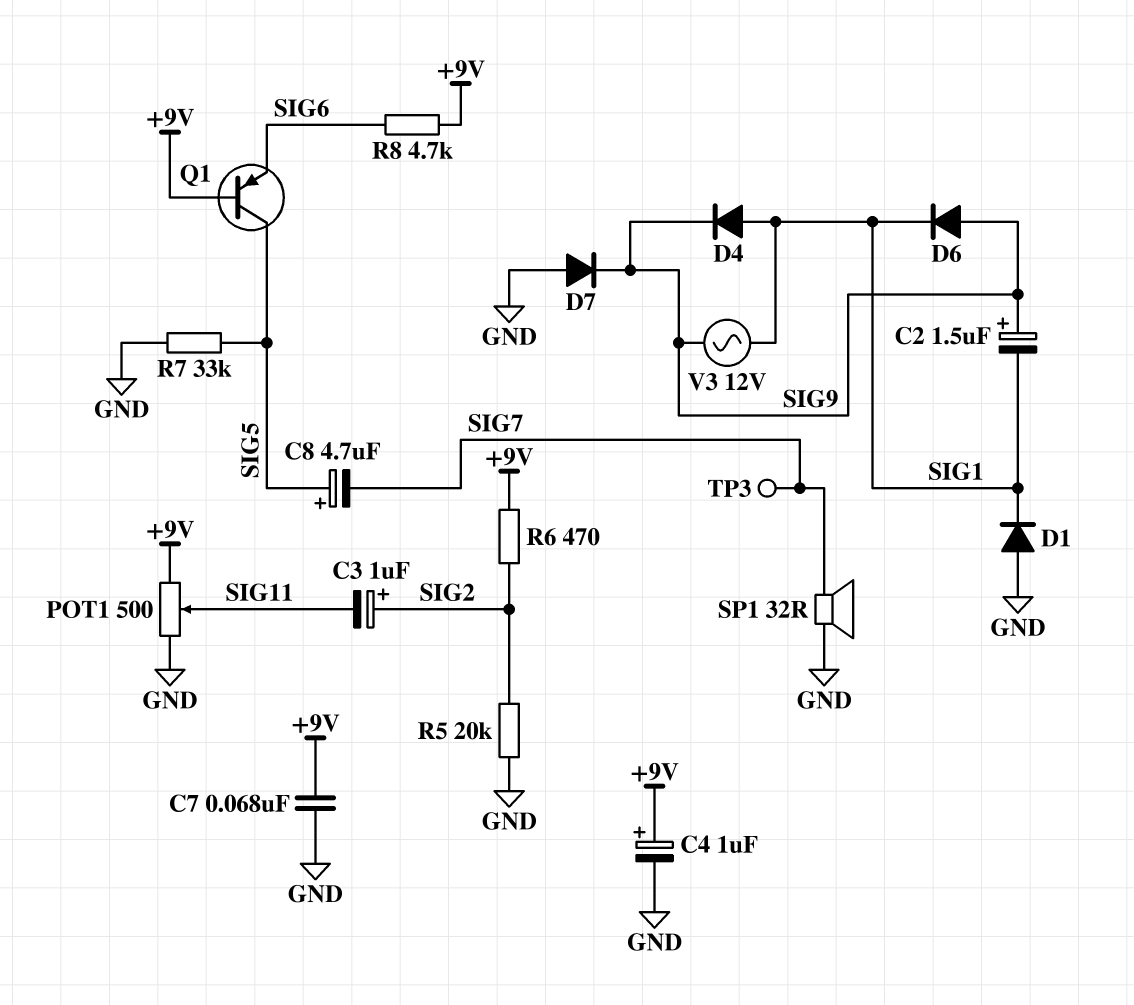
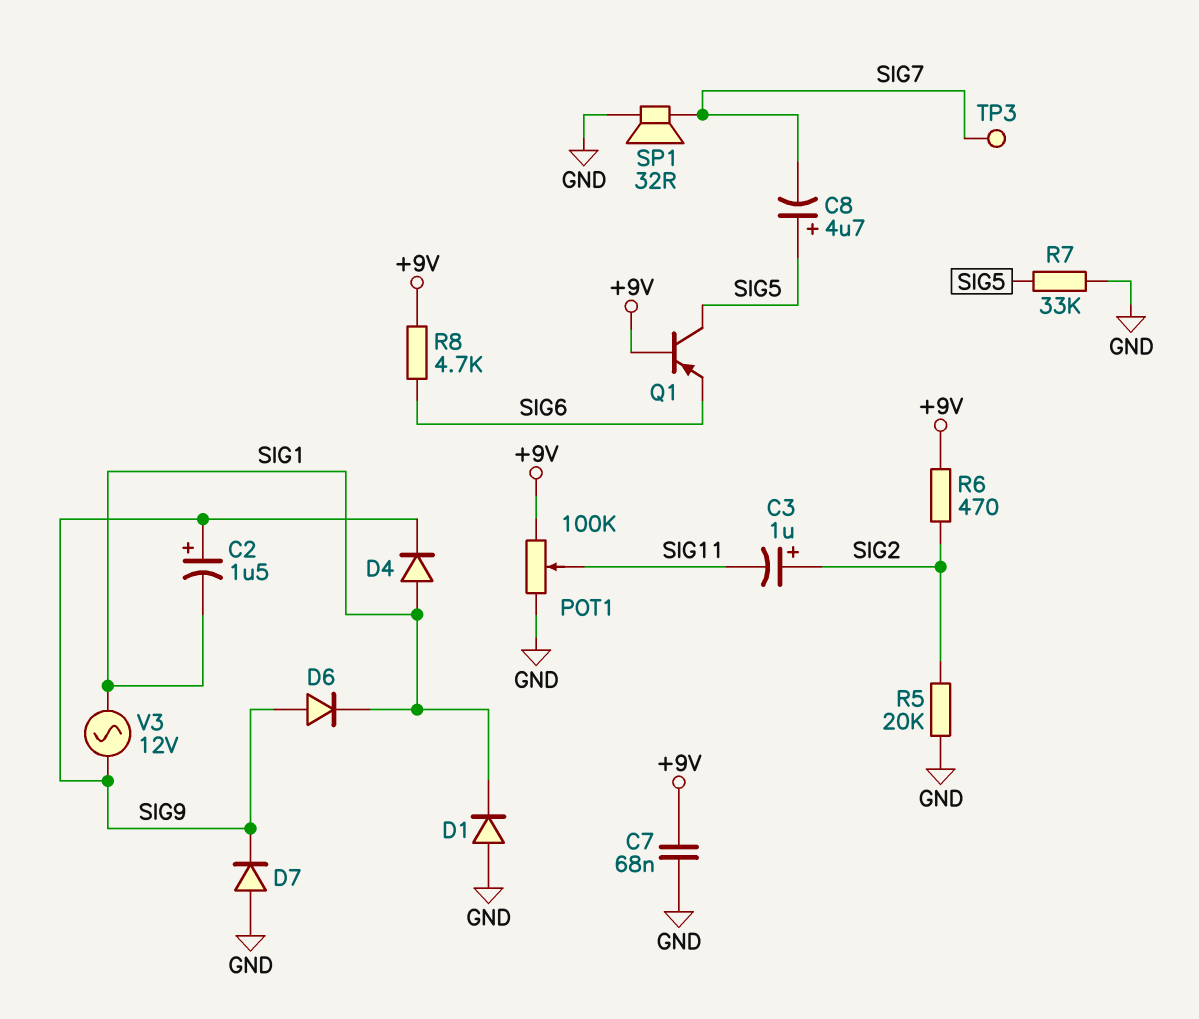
C4: 1uF (plus +9V, minus GND) -> none
POT1: 500 (+9V, GND, wiper SIG11) -> 100k (+9V, GND, wiper SIG11)

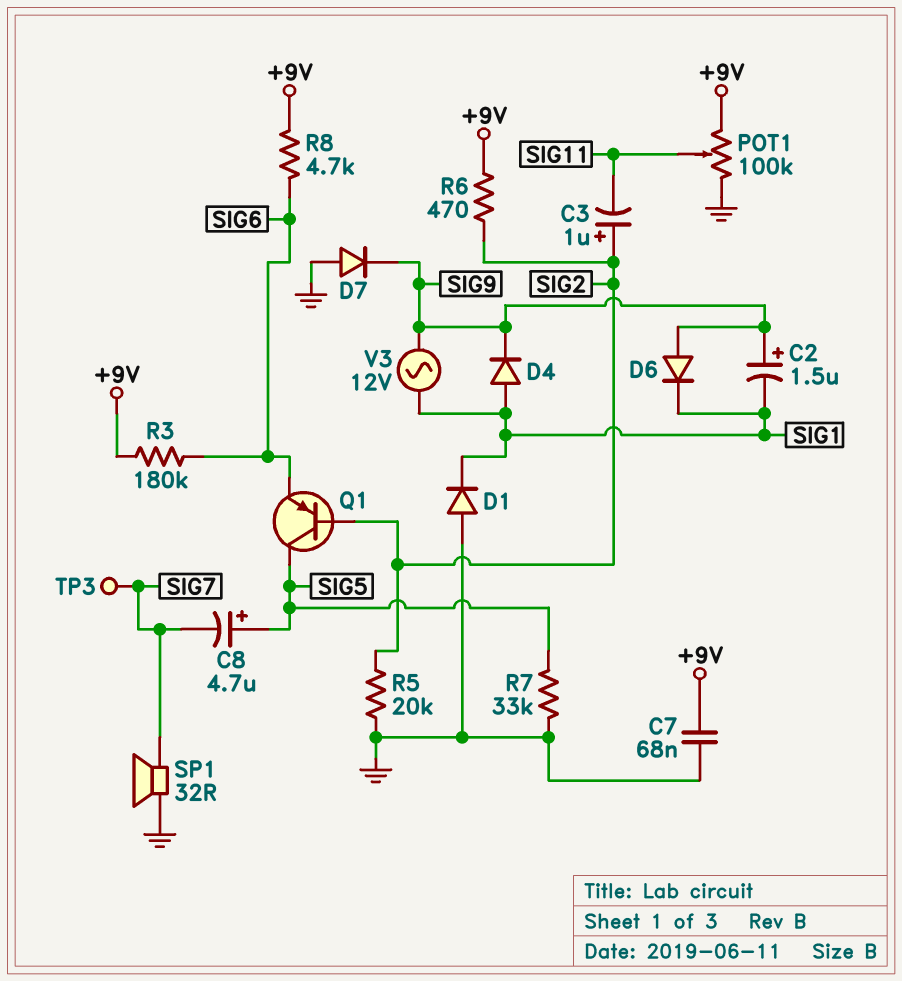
Q1: PNP (B +9V, C SIG5, E SIG6) -> PNP (B SIG2, C SIG5, E SIG6)
R3: none -> 180k (+9V, SIG6)

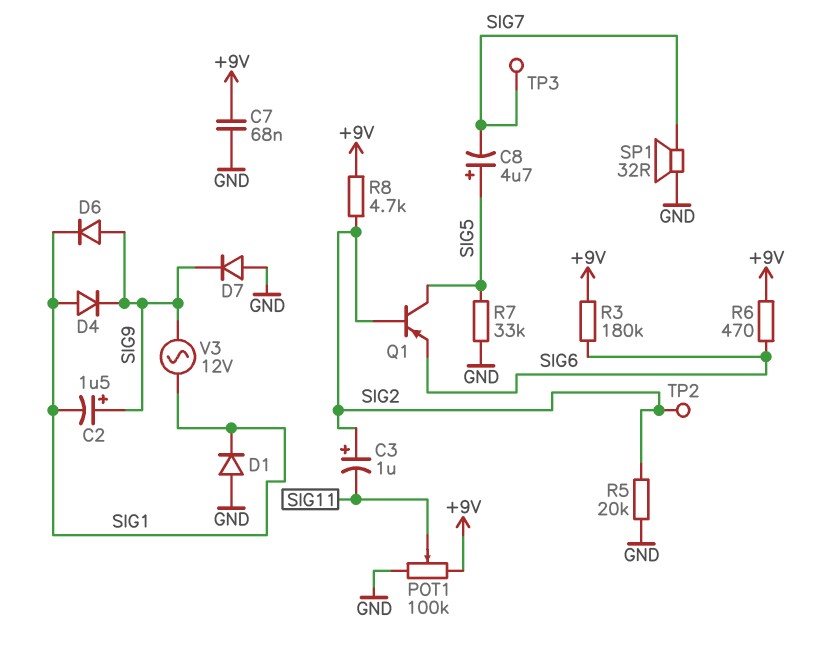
R6: 470 (+9V, SIG2) -> 470 (+9V, SIG6)
R8: 4.7k (+9V, SIG6) -> 4.7k (+9V, SIG2)
TP2: none -> test point (SIG2)

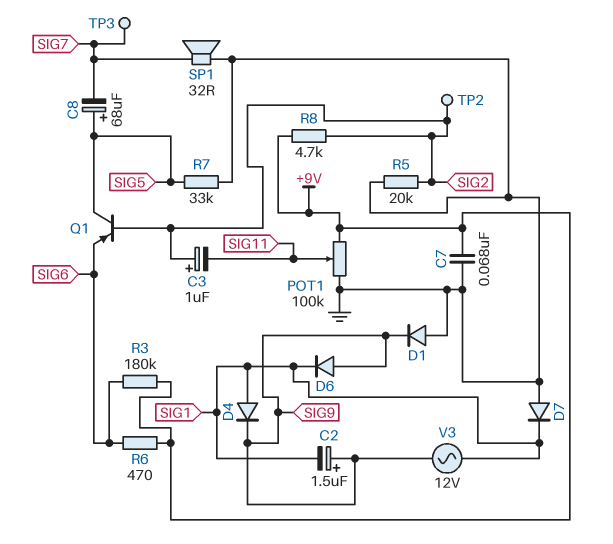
C8: 4.7uF (plus SIG5, minus SIG7) -> 68uF (plus SIG5, minus SIG7)
D1: diode (A GND, K SIG1) -> diode (A GND, K SIG9)
D7: diode (A GND, K SIG9) -> diode (A GND, K SIG1)

